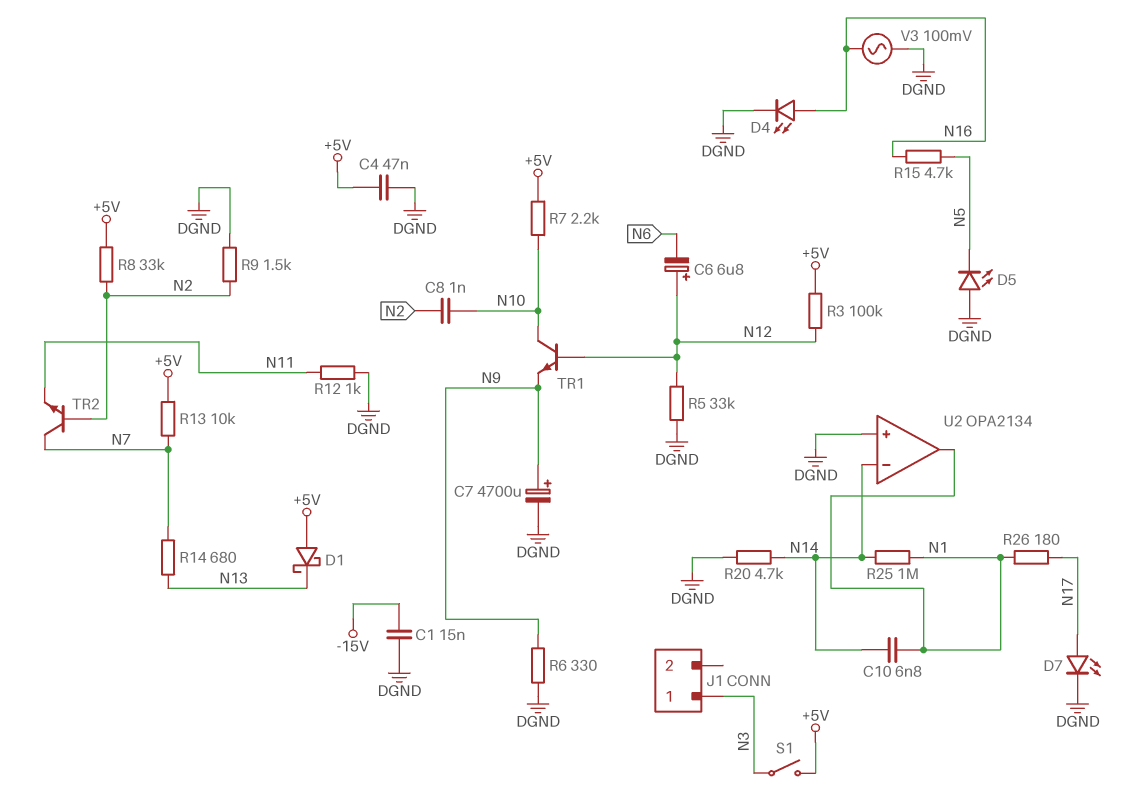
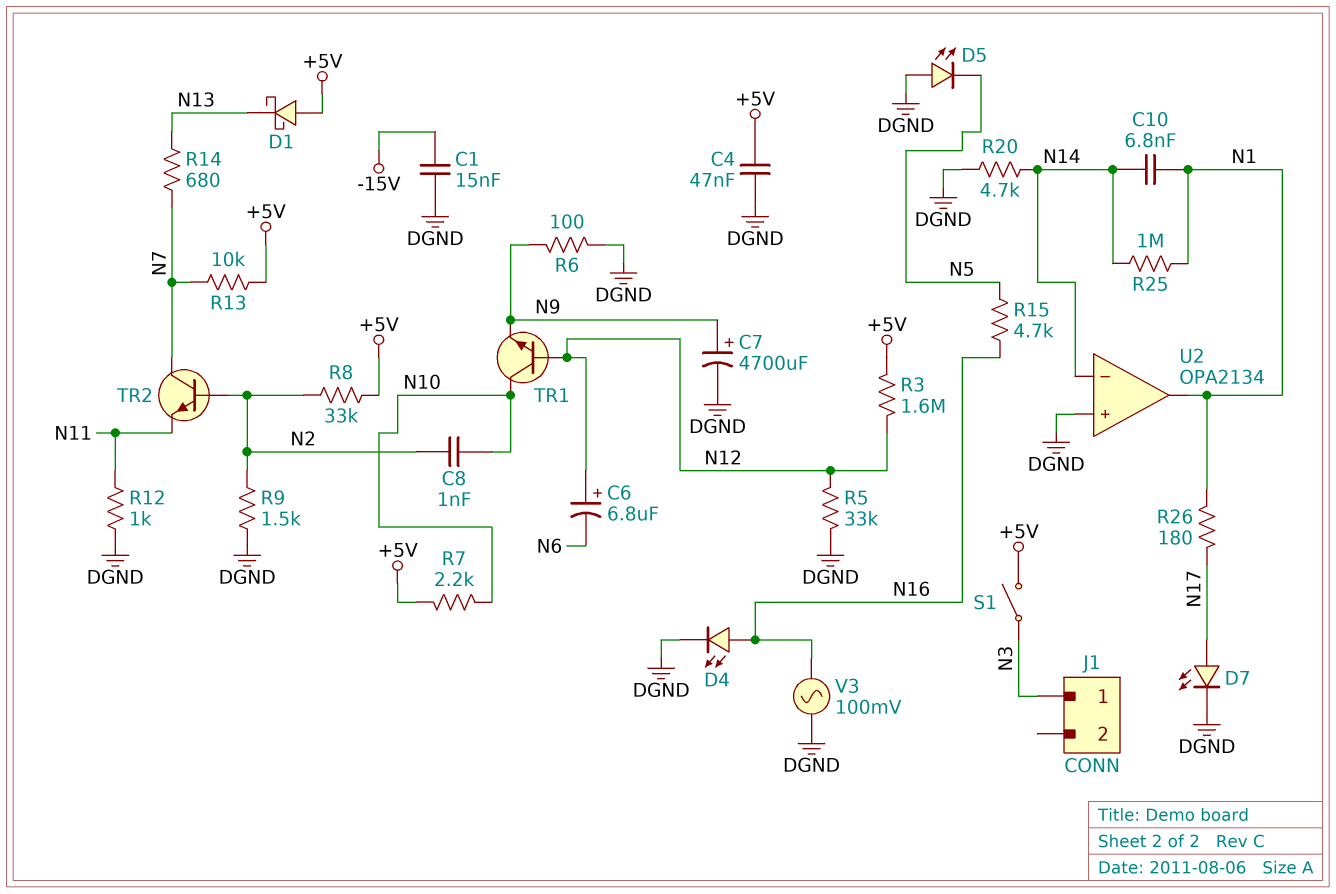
R3: 100k (+5V, N12) -> 1.6M (+5V, N12)
R6: 330 (DGND, N9) -> 100 (DGND, N9)

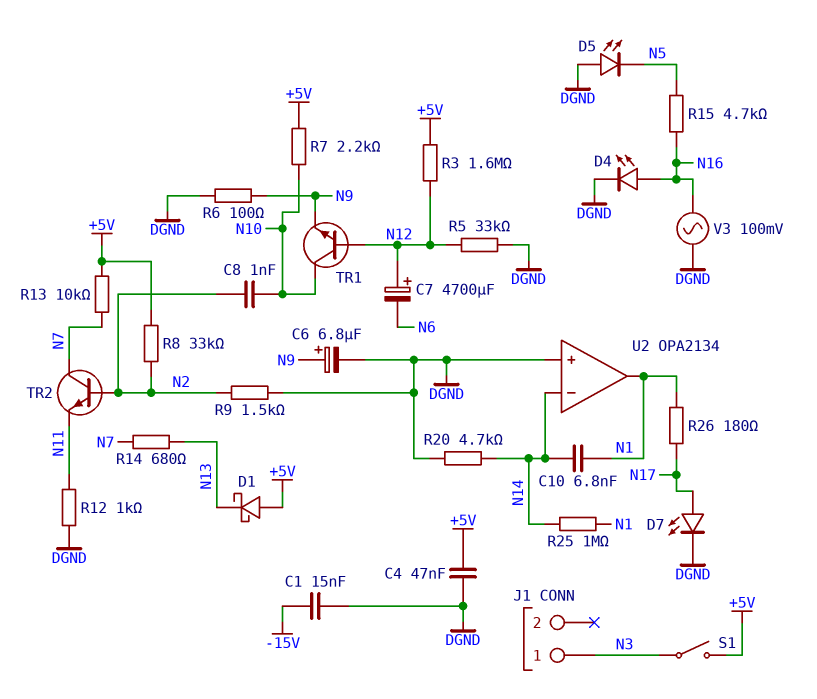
C6: 6.8uF (plus N12, minus N6) -> 6.8uF (plus N9, minus DGND)
C7: 4700uF (plus N9, minus DGND) -> 4700uF (plus N12, minus N6)

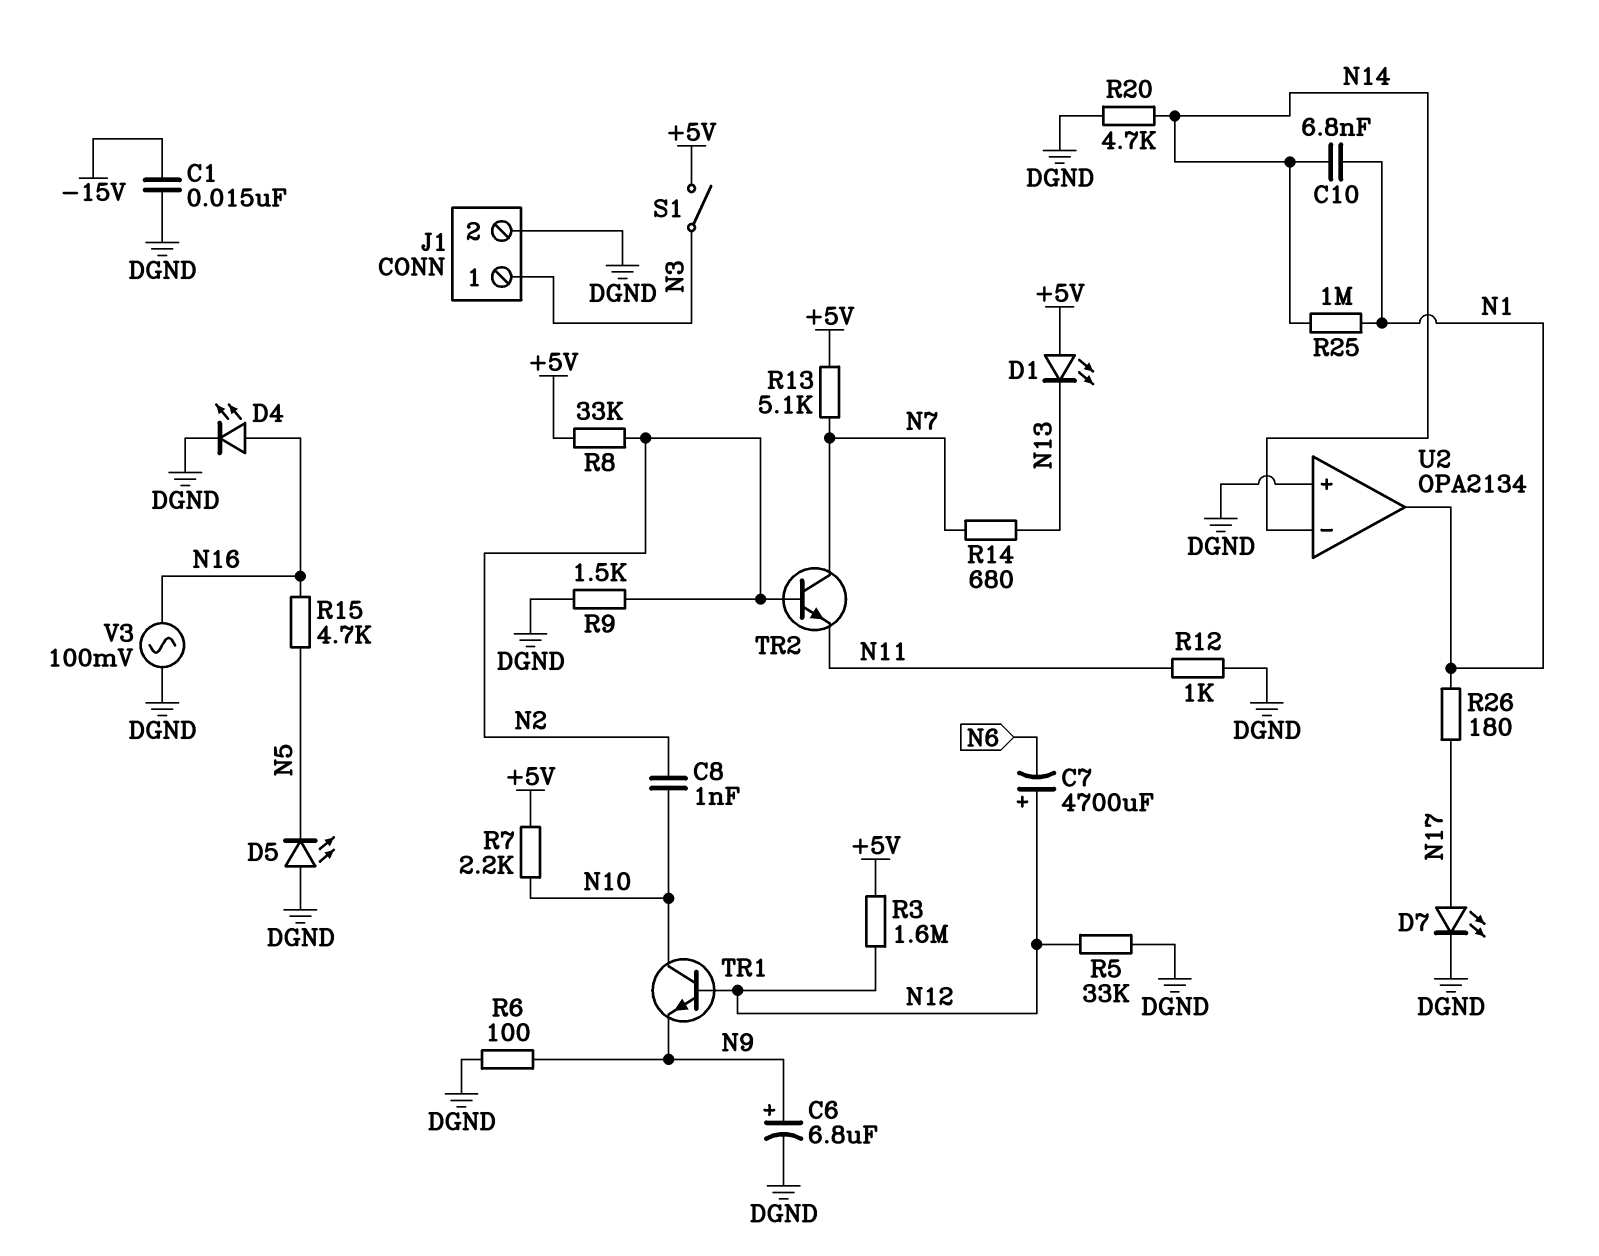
C4: 47nF (+5V, DGND) -> none
D1: schottky (A +5V, K N13) -> LED (A +5V, K N13)
J1 pin 2: none -> DGND
R13: 10k (+5V, N7) -> 5.1k (+5V, N7)

